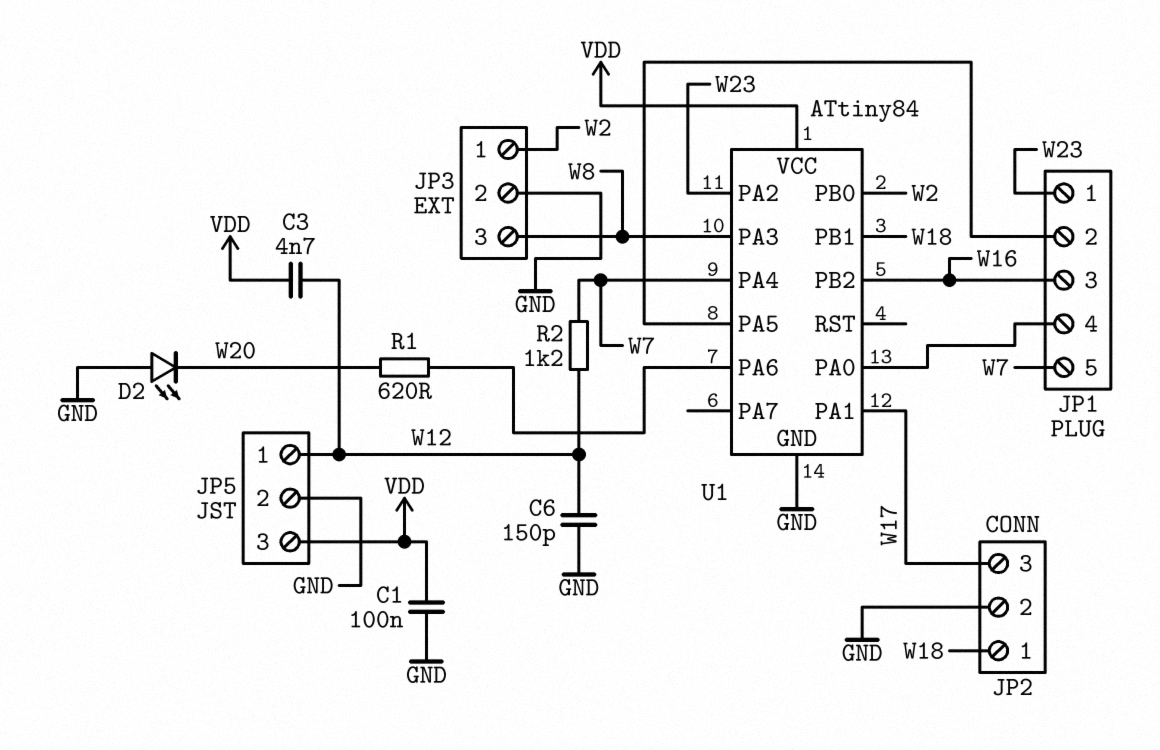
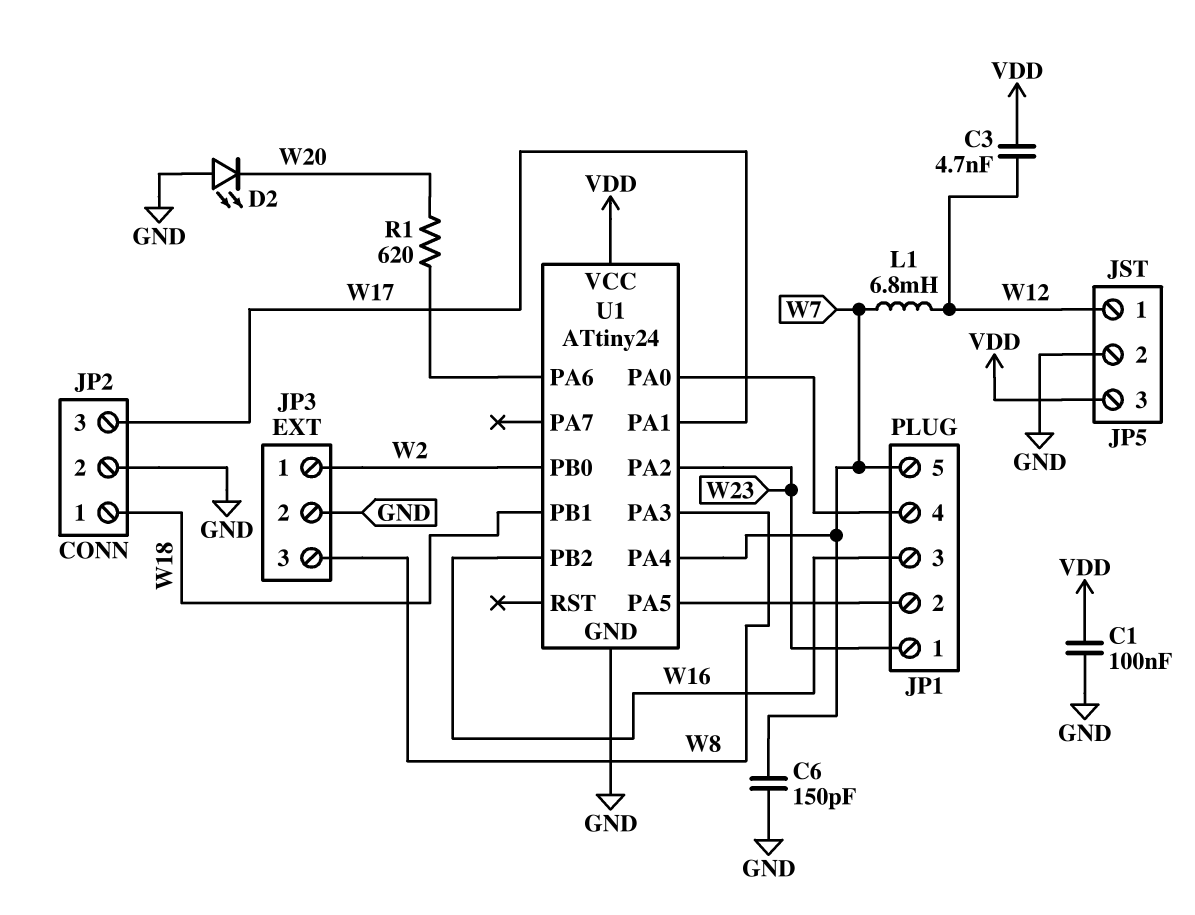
C6: 150pF (GND, W12) -> 150pF (GND, W7)
L1: none -> 6.8mH (W7, W12)
R2: 1.2k (W7, W12) -> none
U1: ATtiny84 -> ATtiny24

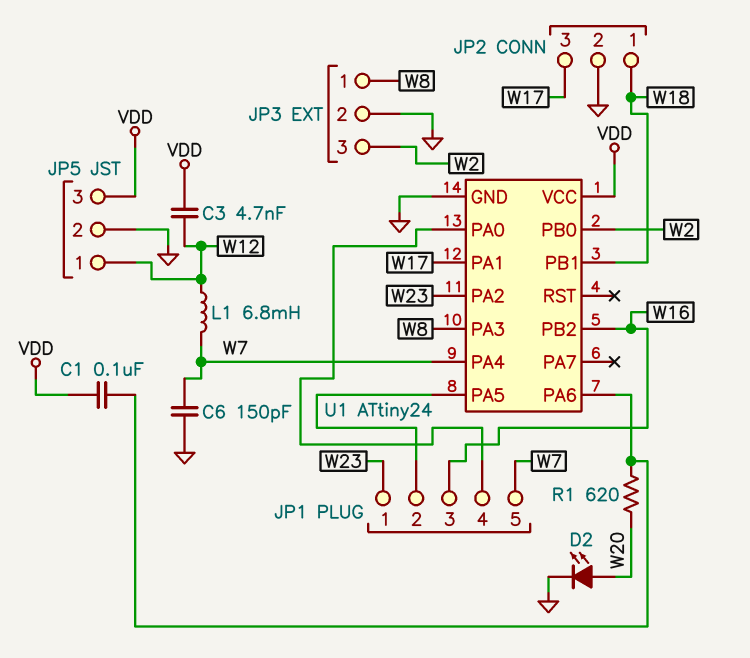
C1: 100nF (GND, VDD) -> 100nF (U1/PA6, VDD)
D2: LED (A GND, K W20) -> LED (A W20, K GND)
JP3 pin 1: W2 -> W8
JP3 pin 3: W8 -> W2

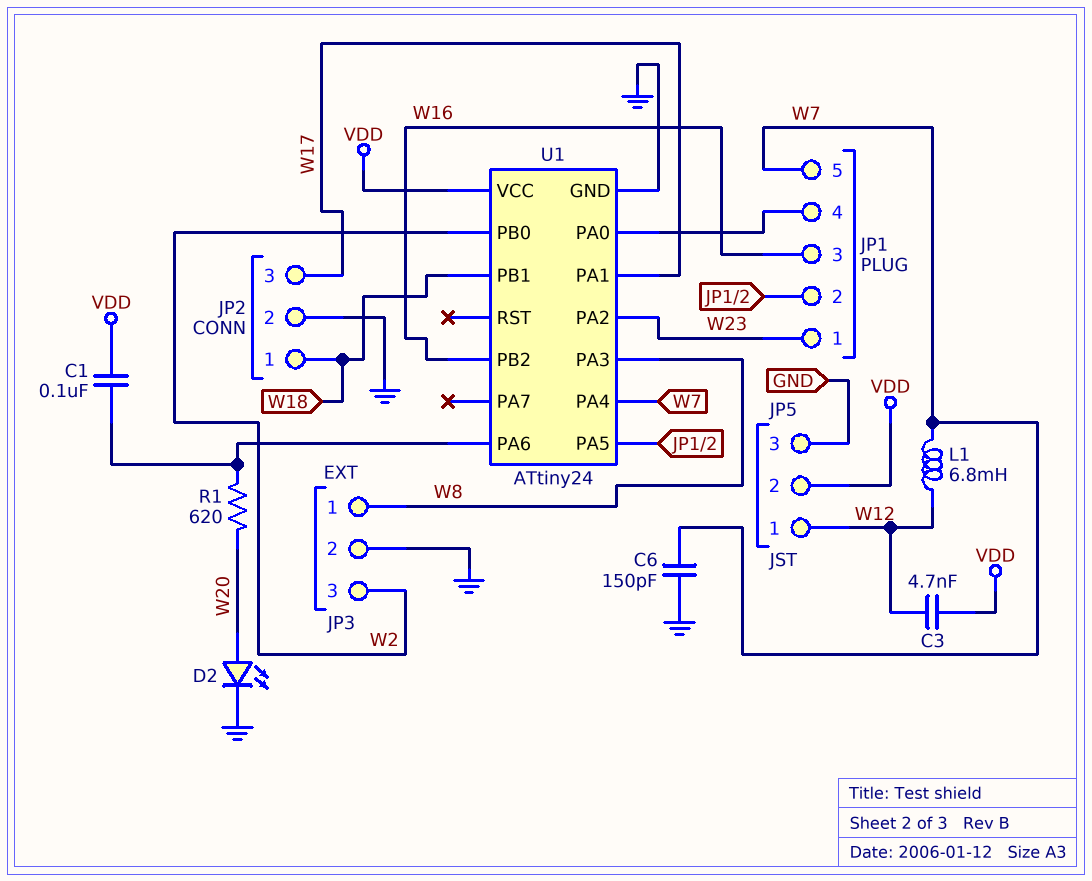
JP5 pin 2: GND -> VDD
JP5 pin 3: VDD -> GND

